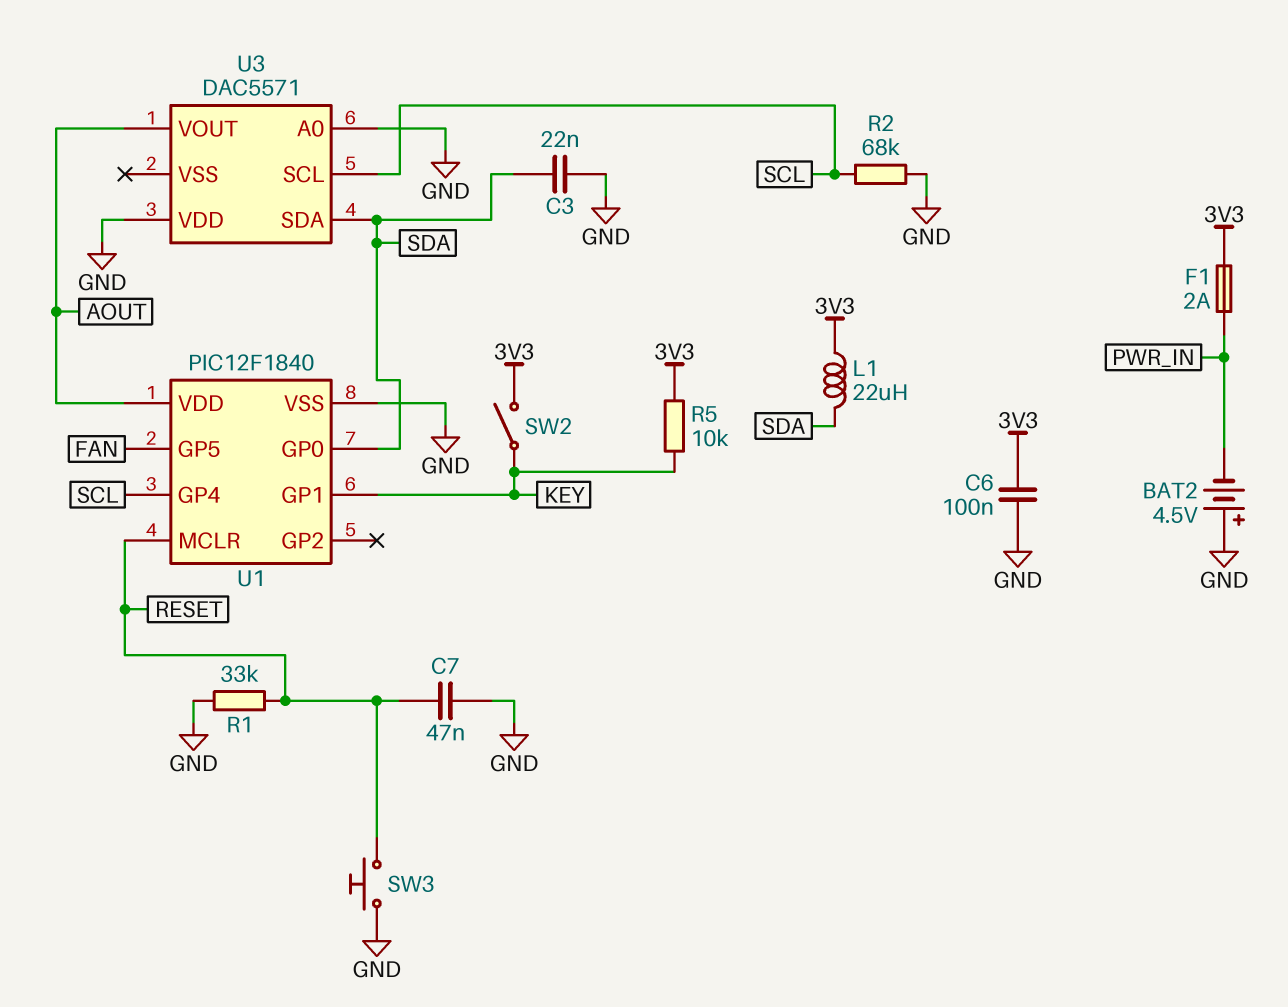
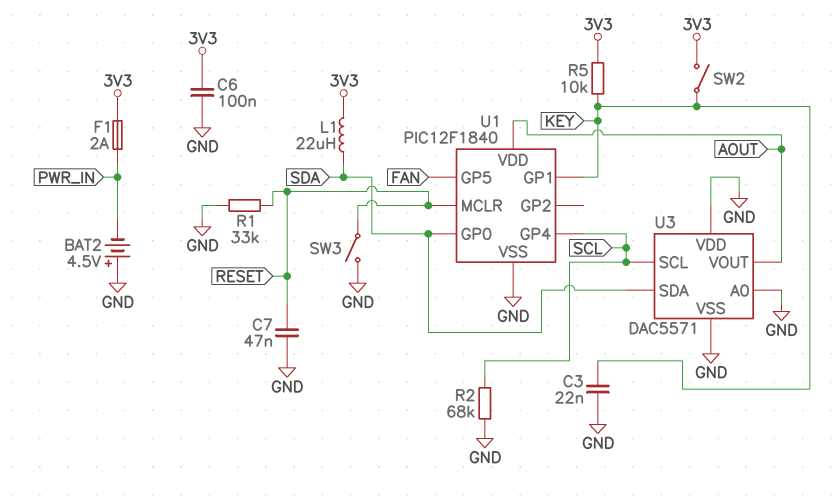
C3: 22nF (GND, SDA) -> 22nF (GND, KEY)
SW3: button (GND, RESET) -> switch (GND, RESET)
U3 pin VSS: none -> GND

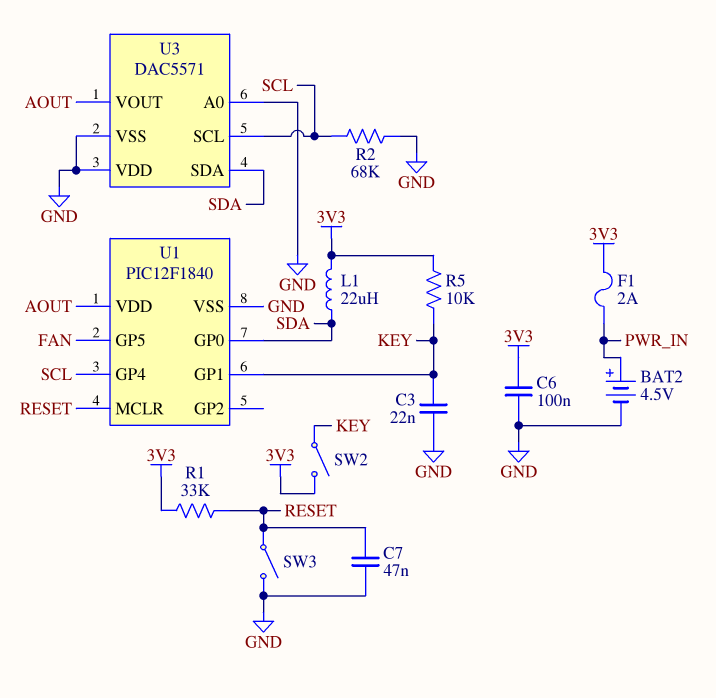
BAT2: 4.5V (plus GND, minus PWR_IN) -> 4.5V (plus PWR_IN, minus GND)
R1: 33k (GND, RESET) -> 33k (3V3, RESET)

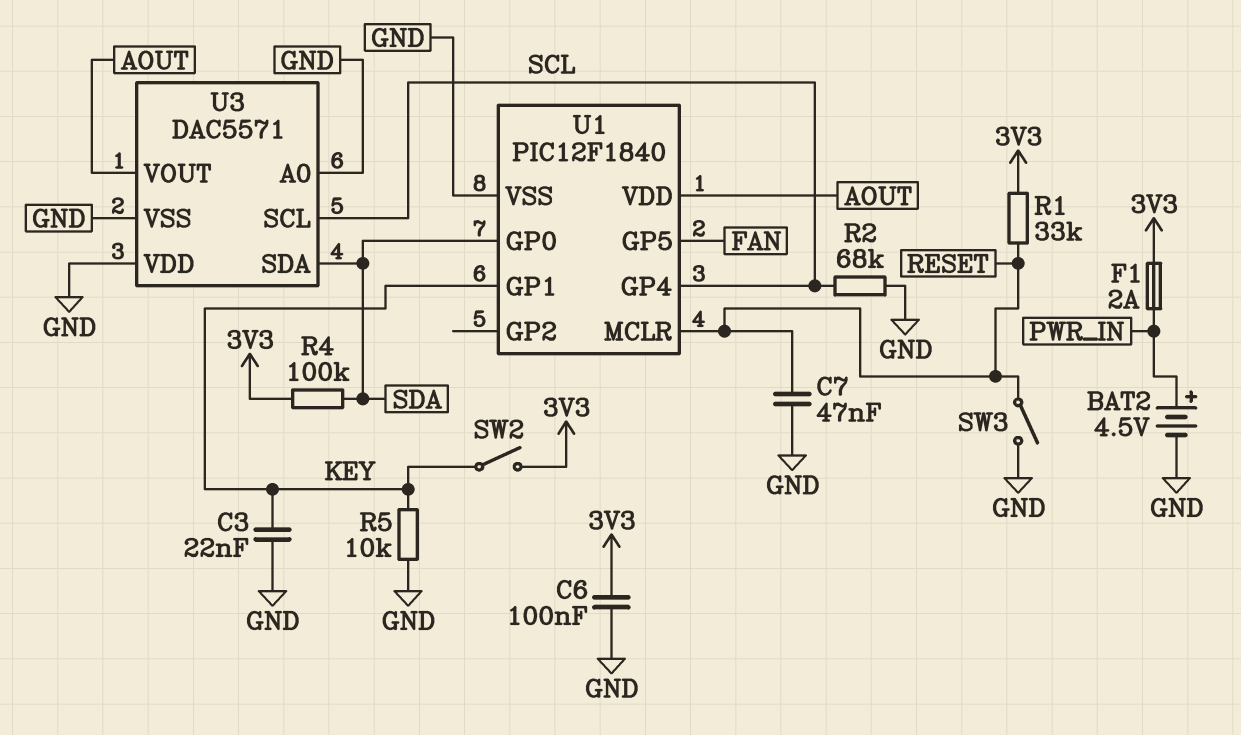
L1: 22uH (3V3, SDA) -> none
R4: none -> 100k (3V3, SDA)
R5: 10k (3V3, KEY) -> 10k (GND, KEY)

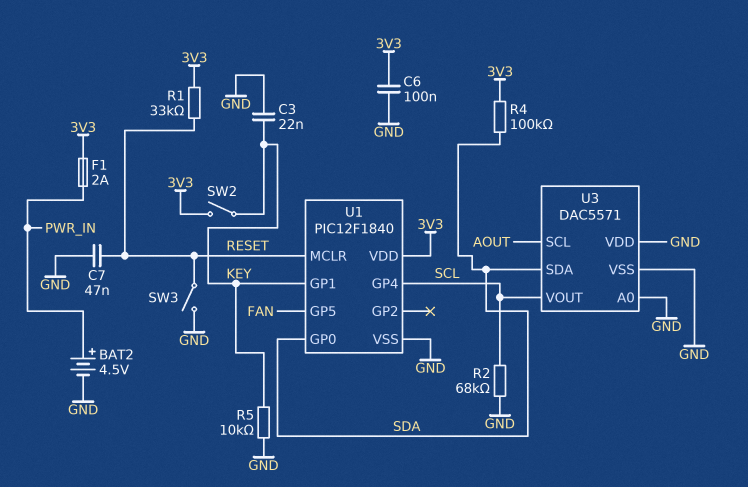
U1 pin VDD: AOUT -> 3V3
U3 pin SCL: SCL -> AOUT
U3 pin VOUT: AOUT -> SCL

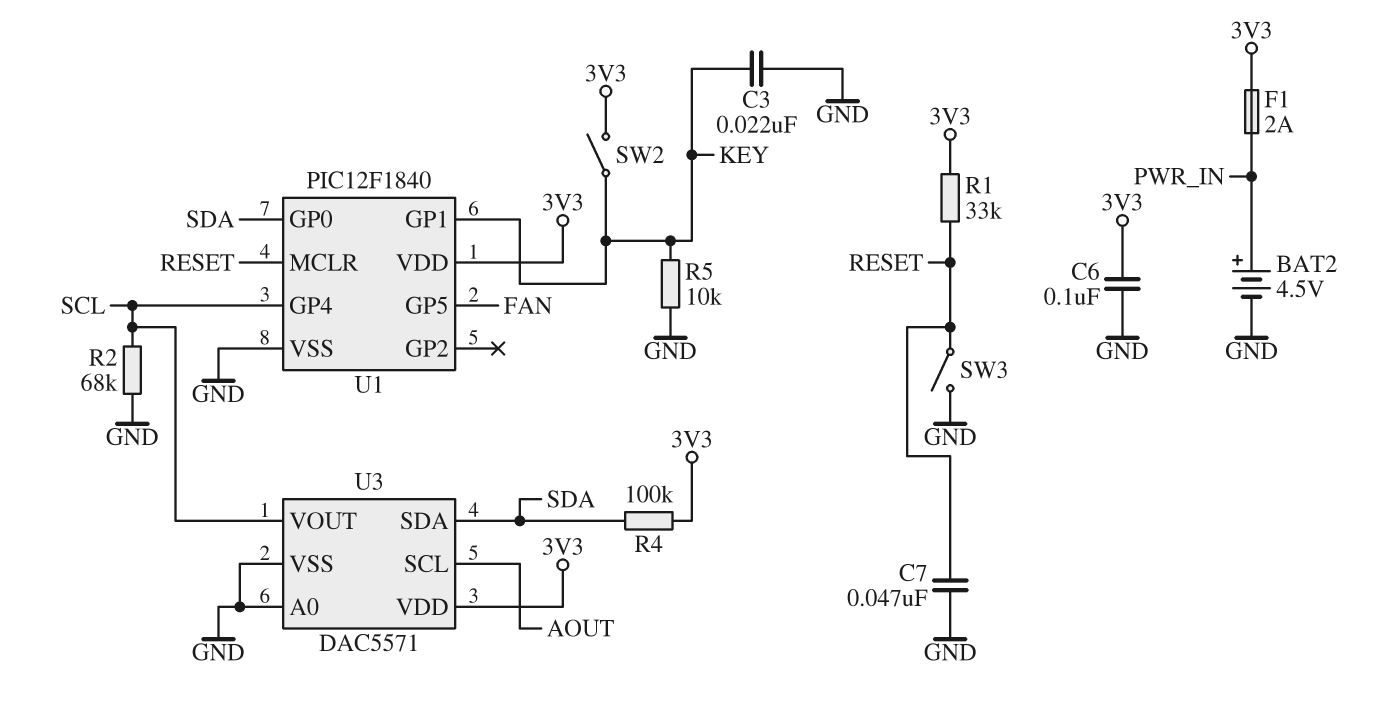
U3 pin VDD: GND -> 3V3

